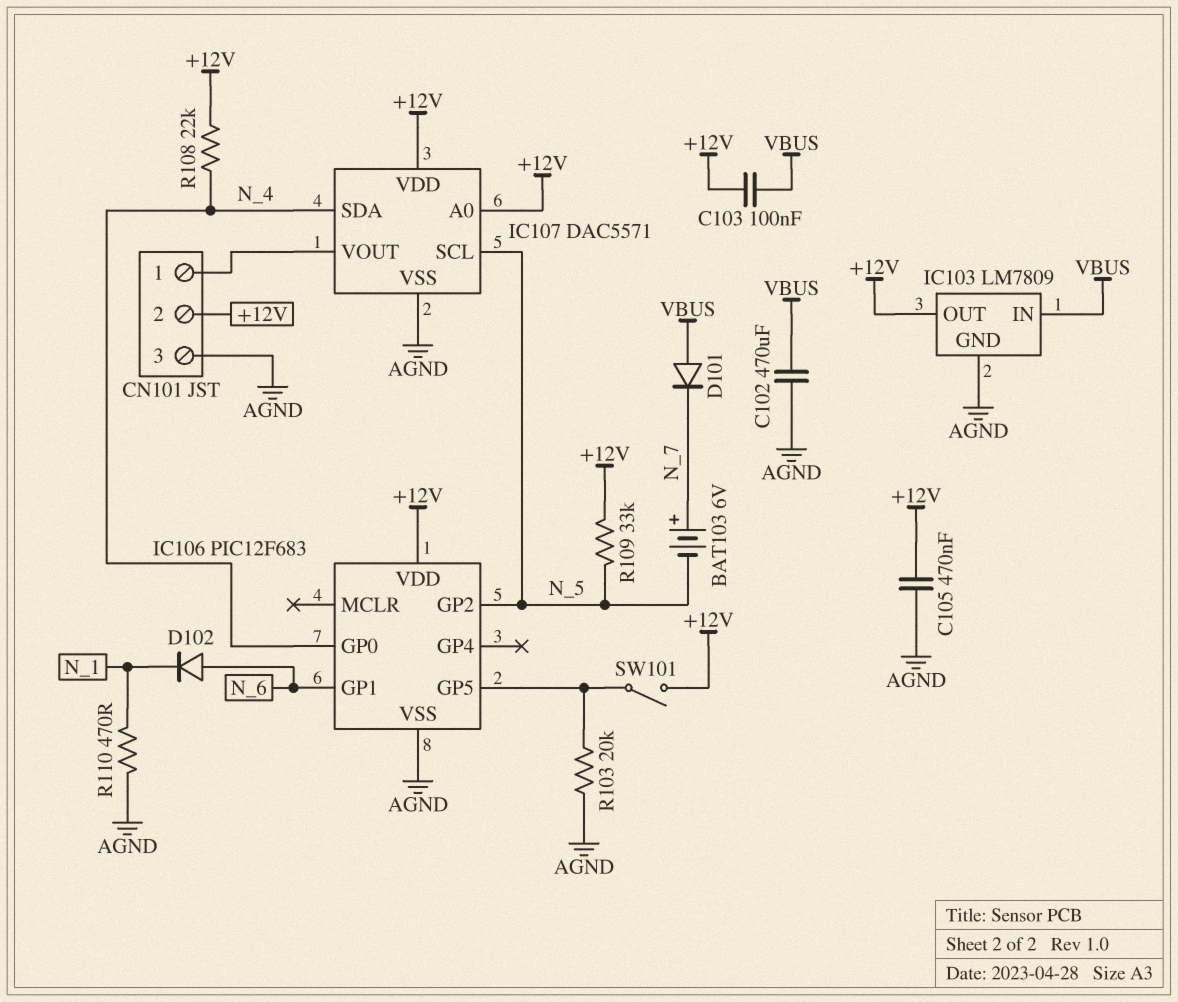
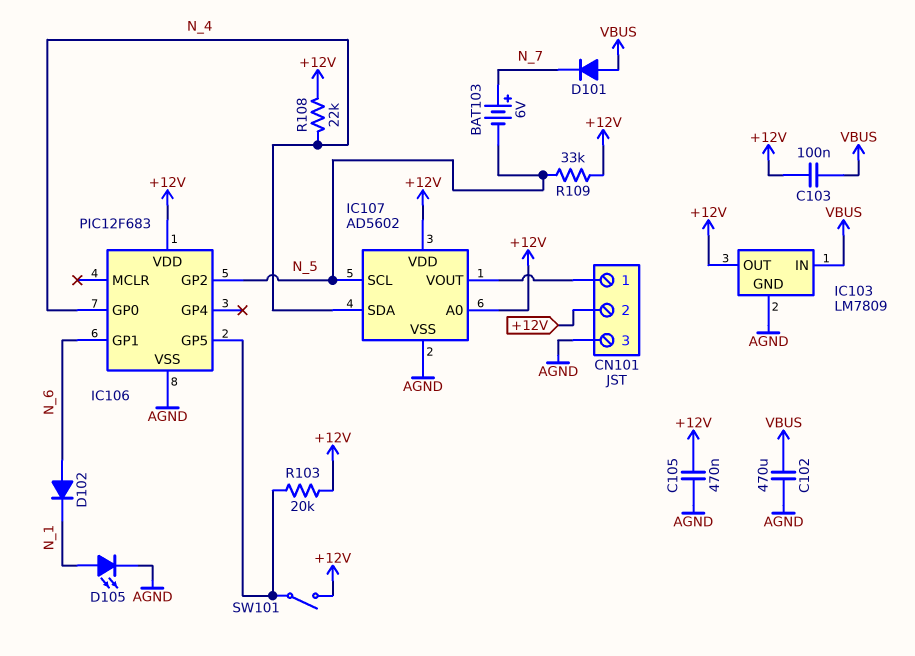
D105: none -> LED (A N_1, K AGND)
IC107: DAC5571 -> AD5602
R103: 20k (AGND, IC106/GP5) -> 20k (+12V, IC106/GP5)
R110: 470 (AGND, N_1) -> none

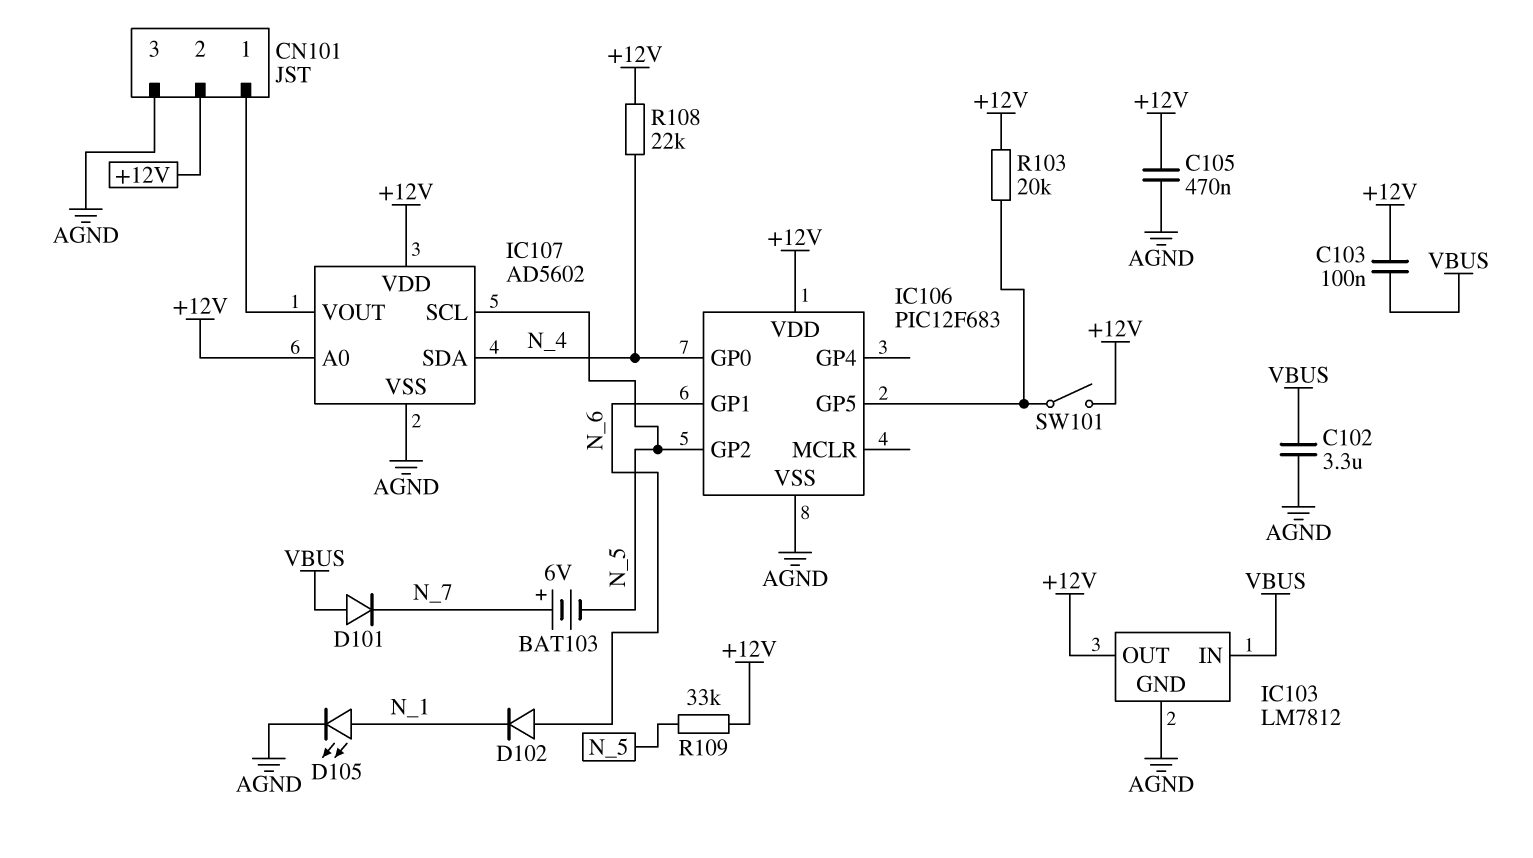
C102: 470uF (AGND, VBUS) -> 3.3uF (AGND, VBUS)
IC103: LM7809 -> LM7812

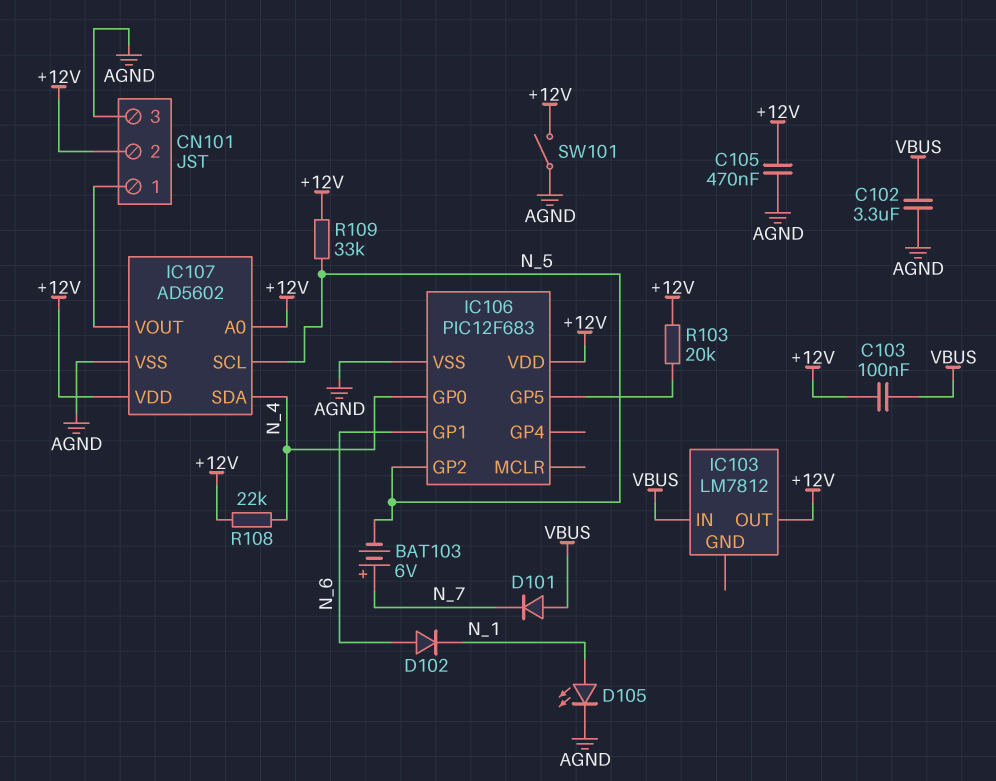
IC103 pin GND: AGND -> none
SW101: switch (+12V, IC106/GP5) -> switch (+12V, AGND)

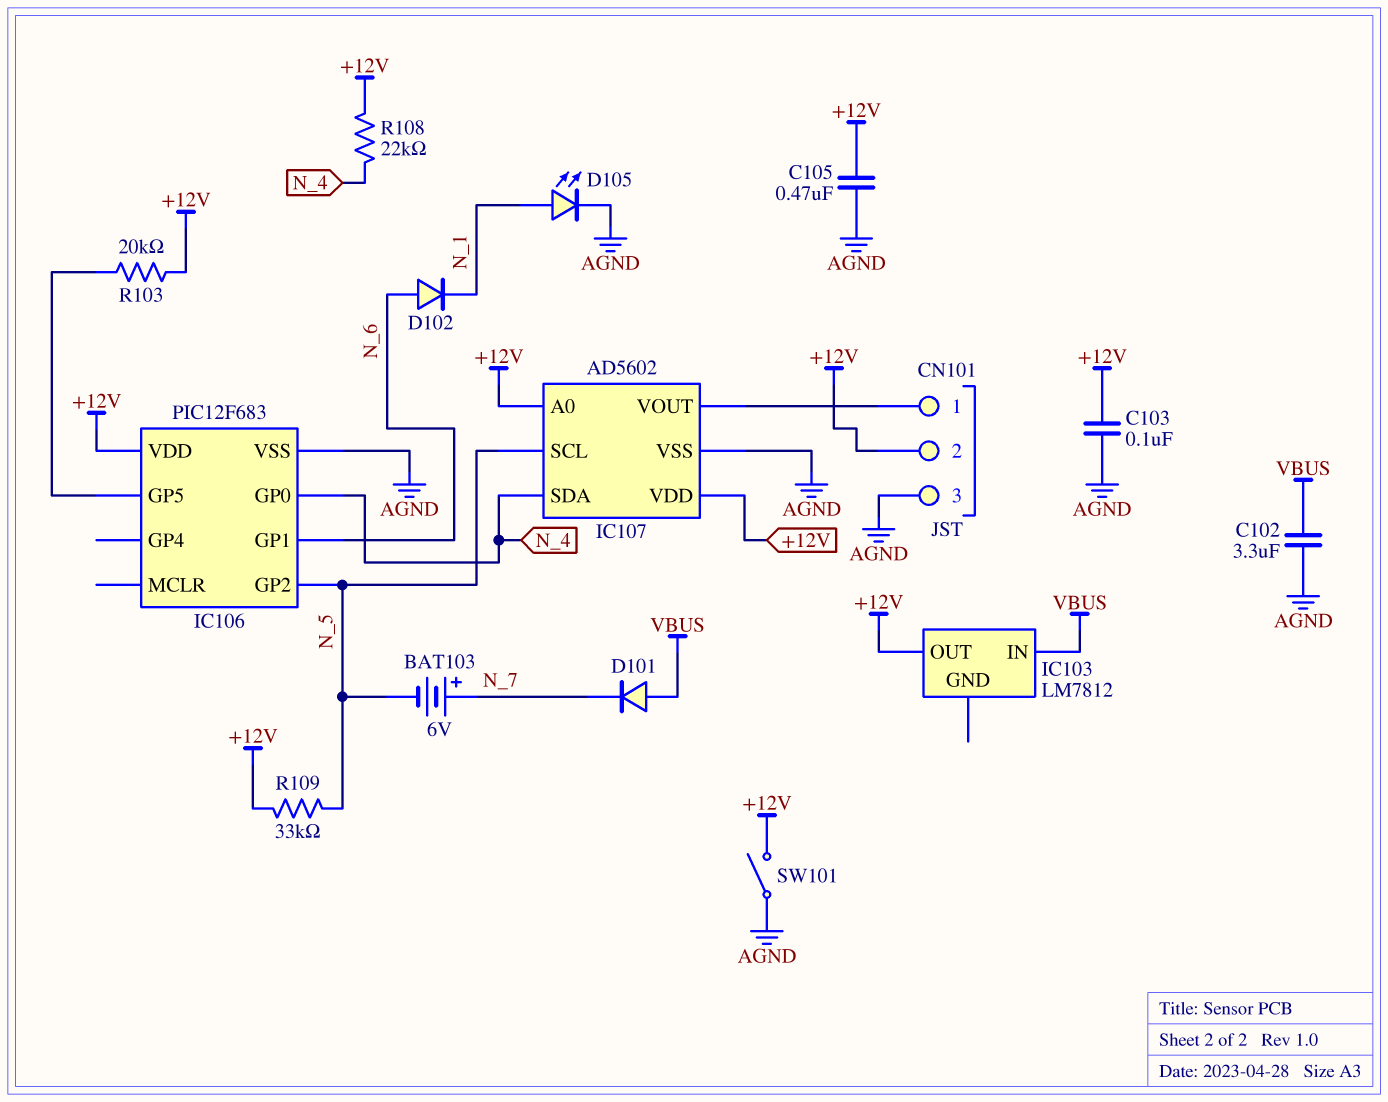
C103: 100nF (+12V, VBUS) -> 100nF (+12V, AGND)

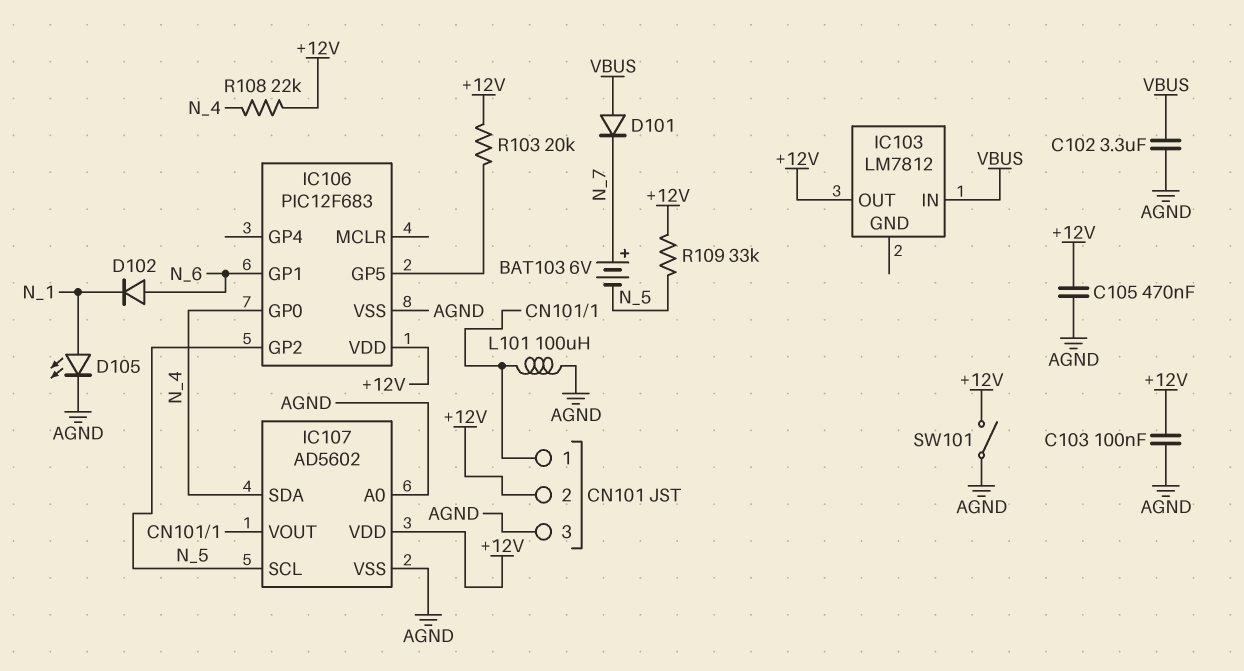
IC107 pin A0: +12V -> AGND
L101: none -> 100uH (AGND, CN101/1)

